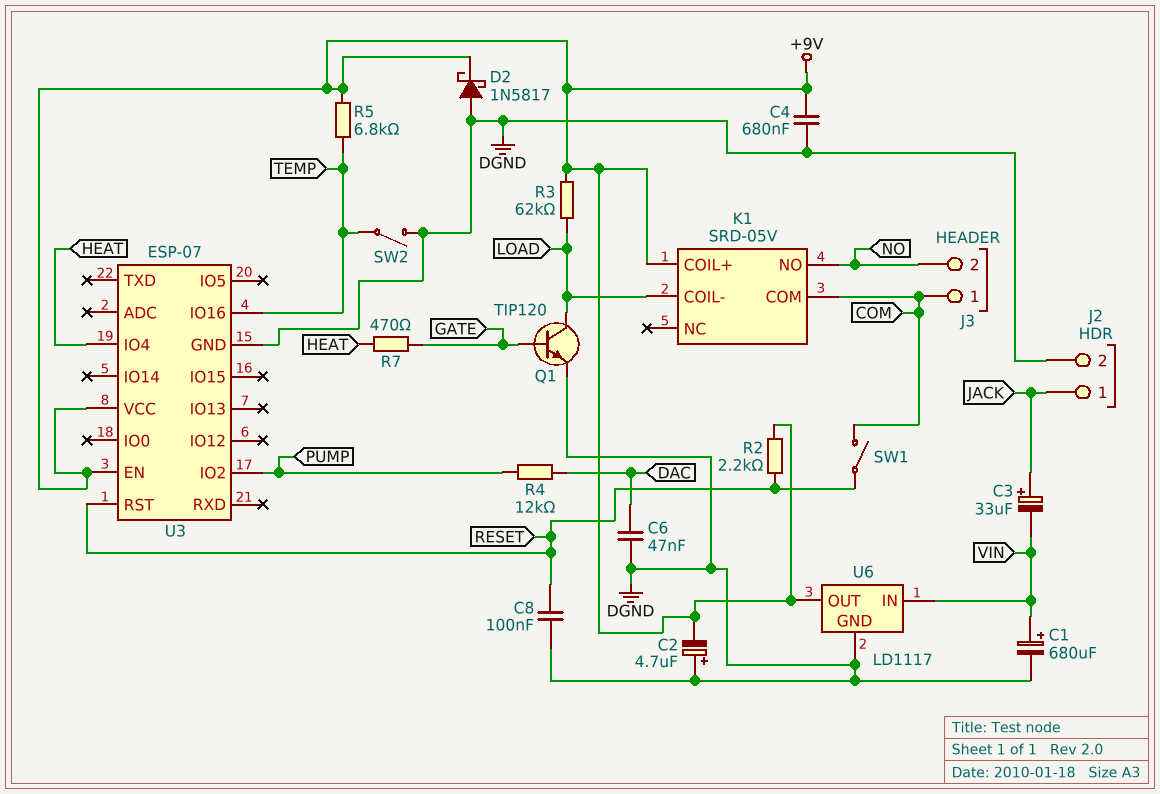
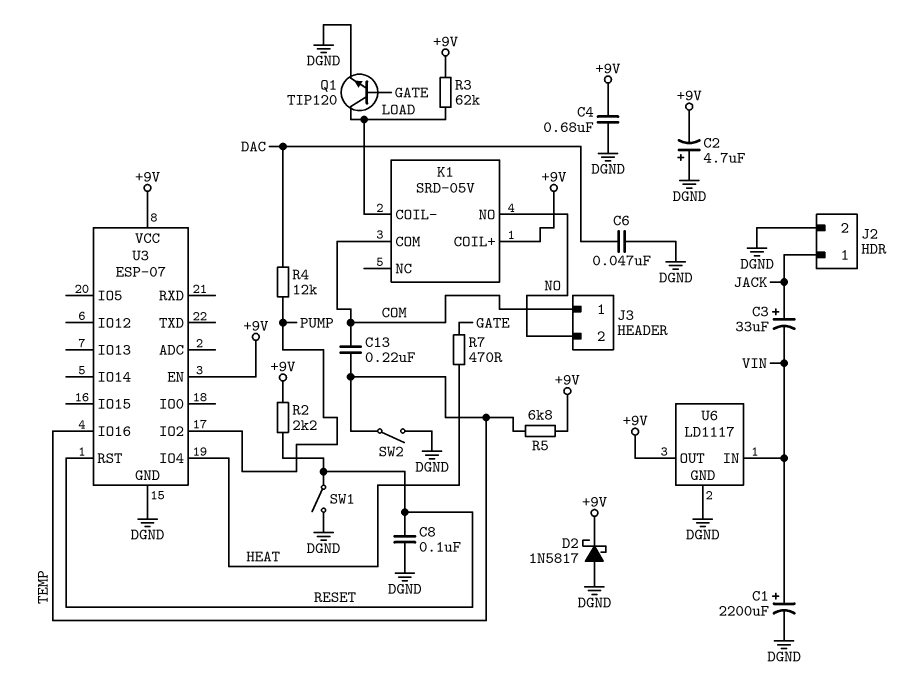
C1: 680uF (plus VIN, minus DGND) -> 2200uF (plus VIN, minus DGND)
C13: none -> 220nF (COM, TEMP)
SW1: switch (COM, RESET) -> switch (DGND, RESET)

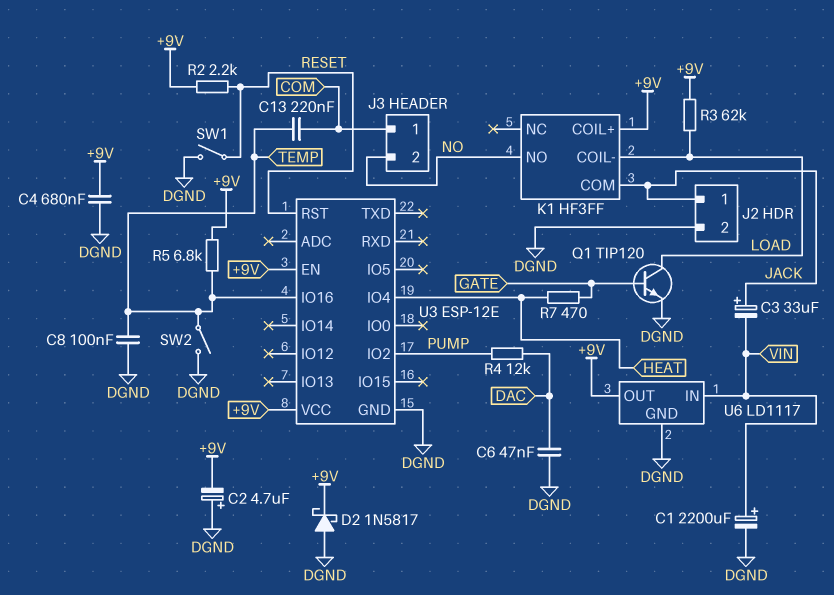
C8: 100nF (DGND, RESET) -> 100nF (DGND, TEMP)
K1: SRD-05V -> HF3FF
K1 pin COM: COM -> JACK
U3: ESP-07 -> ESP-12E

